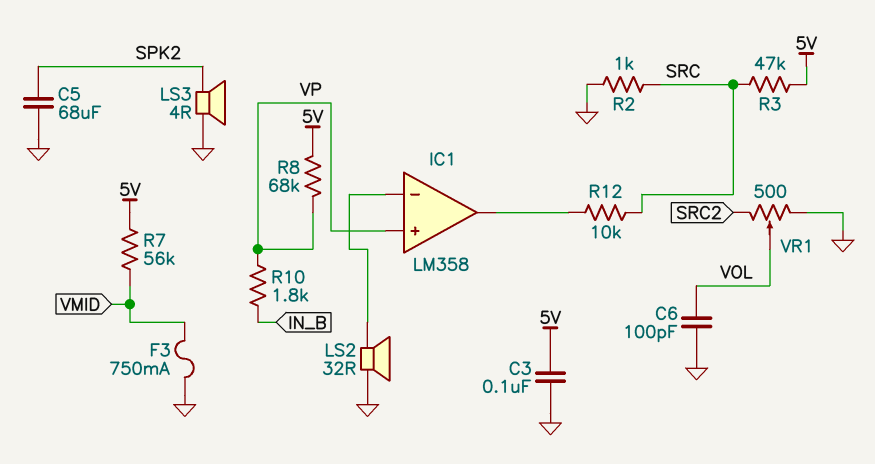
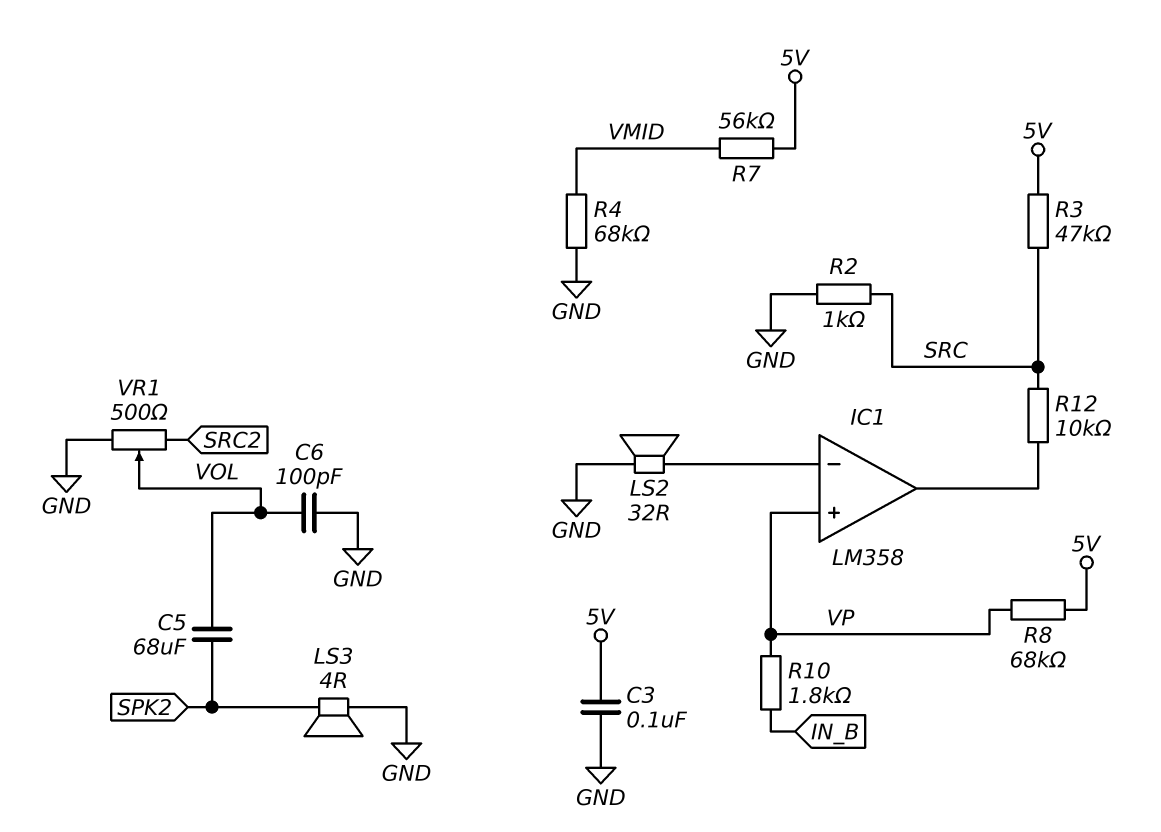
C5: 68uF (GND, SPK2) -> 68uF (SPK2, VOL)
F3: 750mA (GND, VMID) -> none
R4: none -> 68k (GND, VMID)

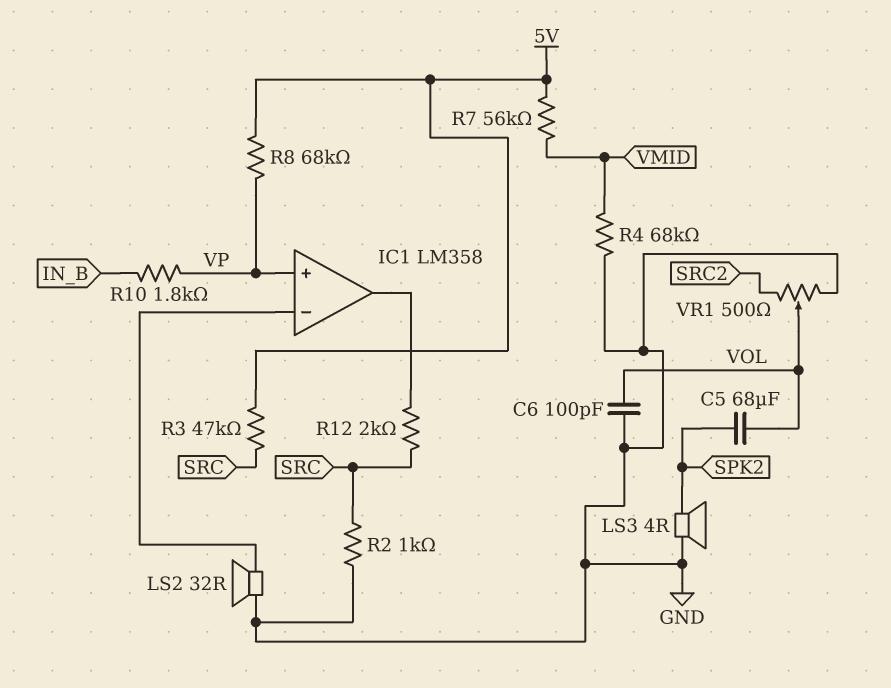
C3: 100nF (5V, GND) -> none
R12: 10k (IC1/out, SRC) -> 2k (IC1/out, SRC)

